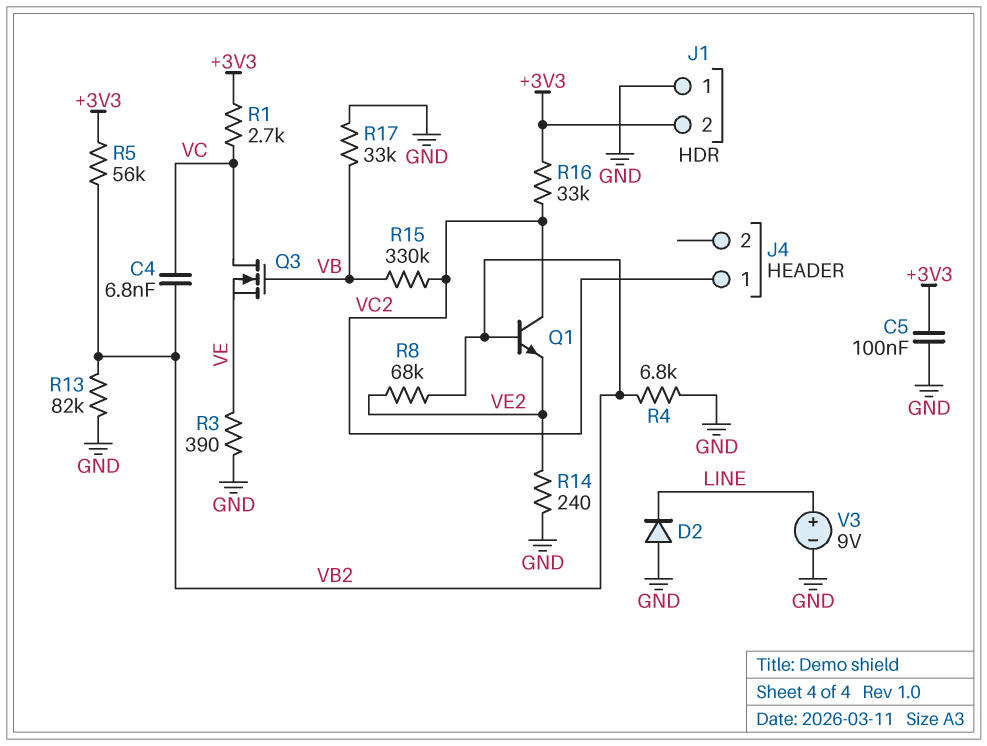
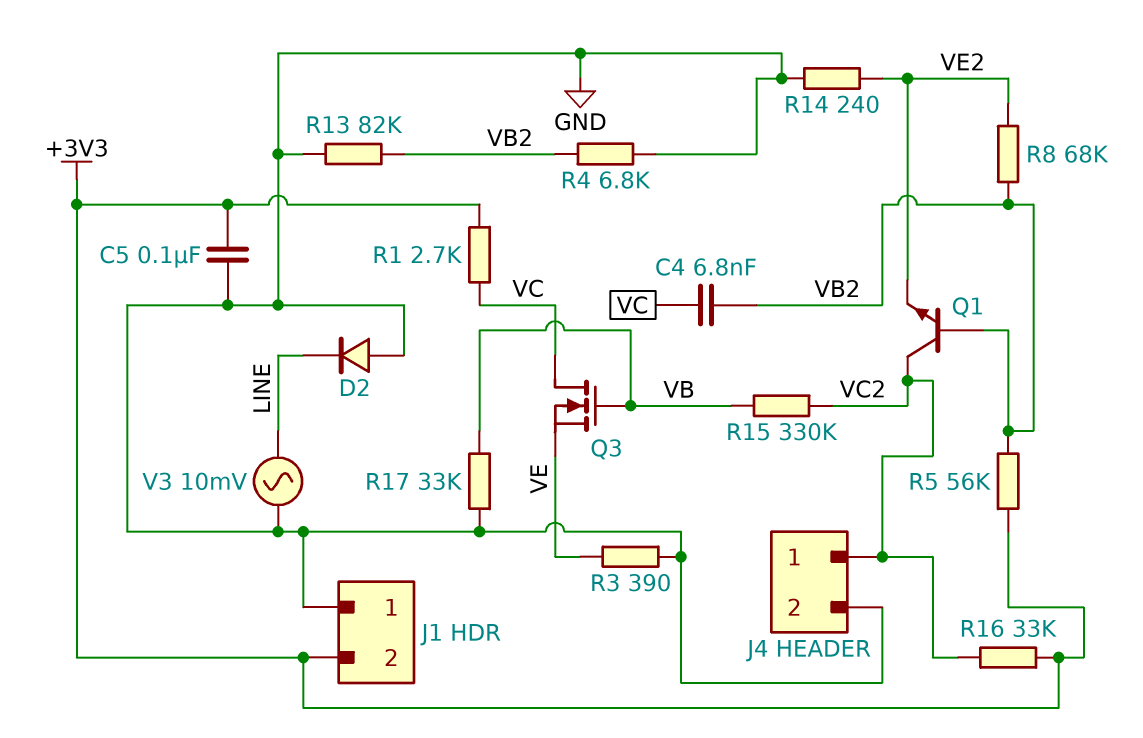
J4 pin 2: none -> GND
V3: 9V (plus LINE, minus GND) -> AC 10mV (GND, LINE)

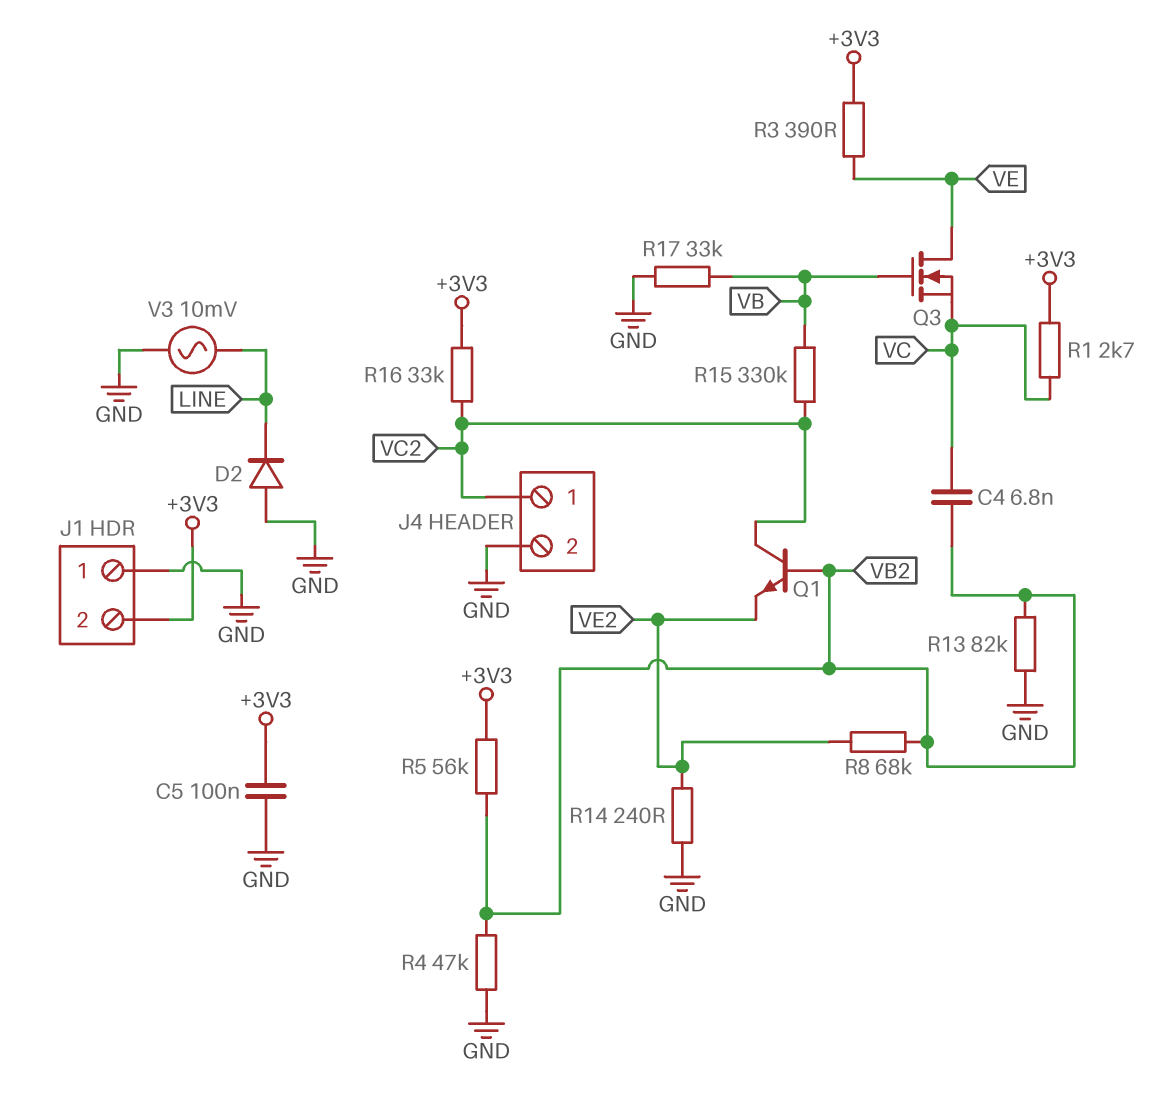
Q3: NMOS (G VB, D VC, S VE) -> NMOS (G VB, D VE, S VC)
R3: 390 (GND, VE) -> 390 (+3V3, VE)
R4: 6.8k (GND, VB2) -> 47k (GND, VB2)

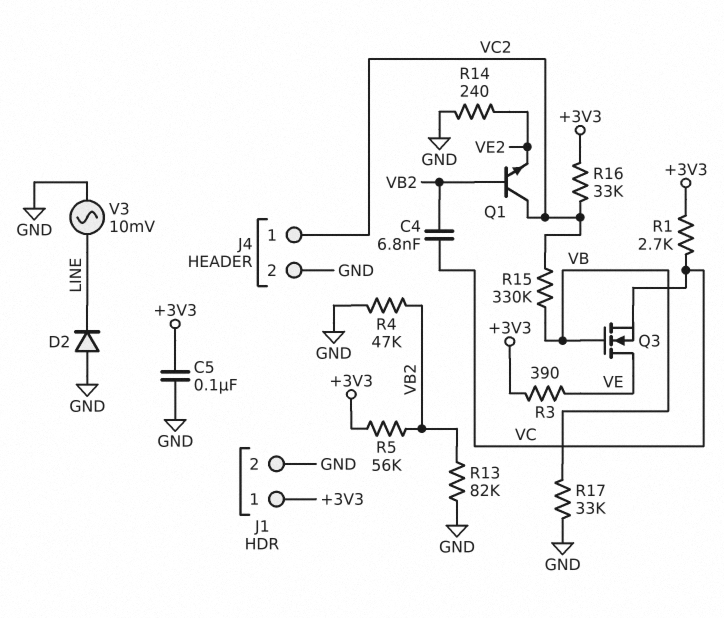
J1 pin 1: GND -> +3V3
J1 pin 2: +3V3 -> GND
R8: 68k (VB2, VE2) -> none

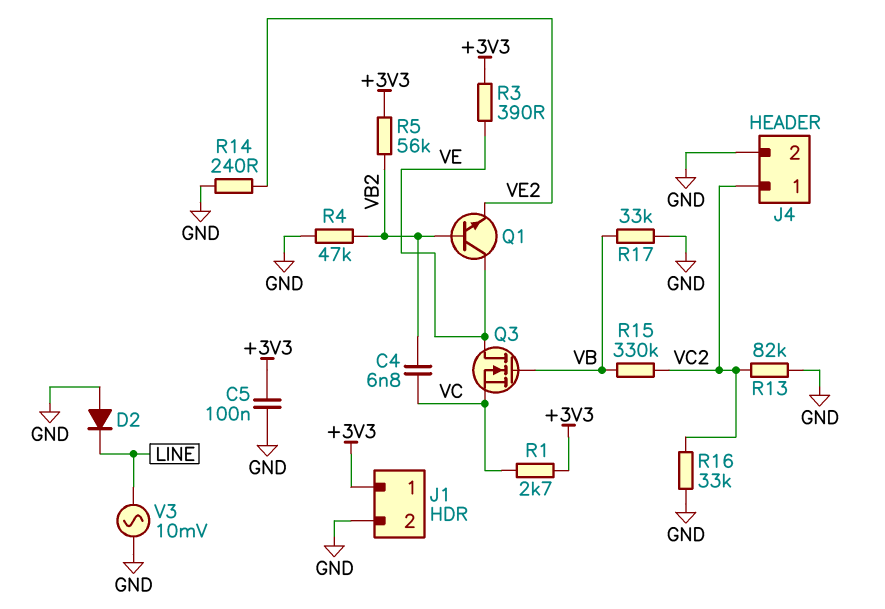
Q1: NPN (B VB2, C VC2, E VE2) -> NPN (B VB2, C VE, E VE2)
R13: 82k (GND, VB2) -> 82k (GND, VC2)
R16: 33k (+3V3, VC2) -> 33k (GND, VC2)

